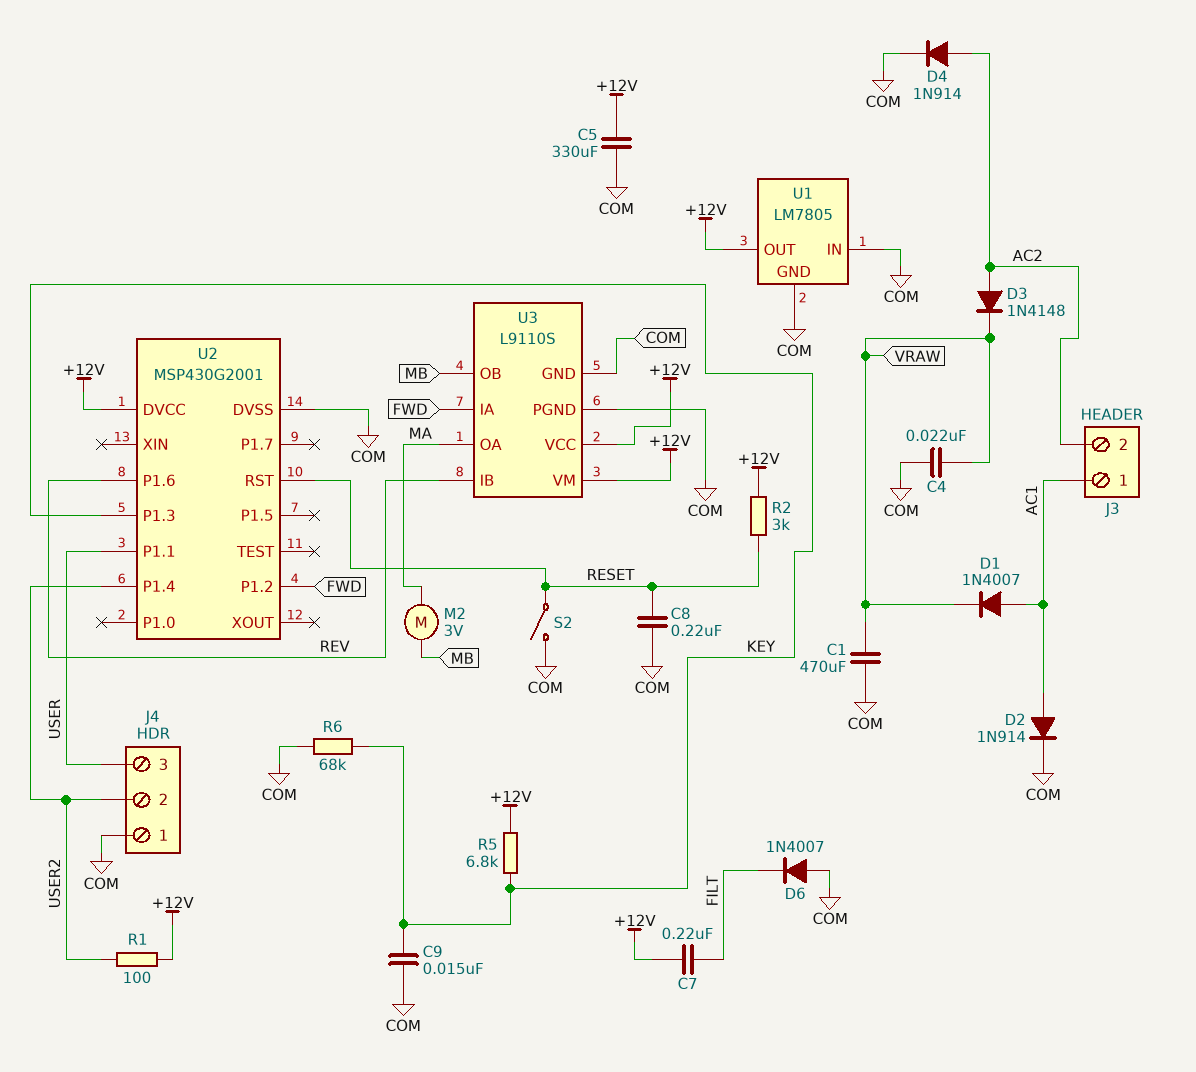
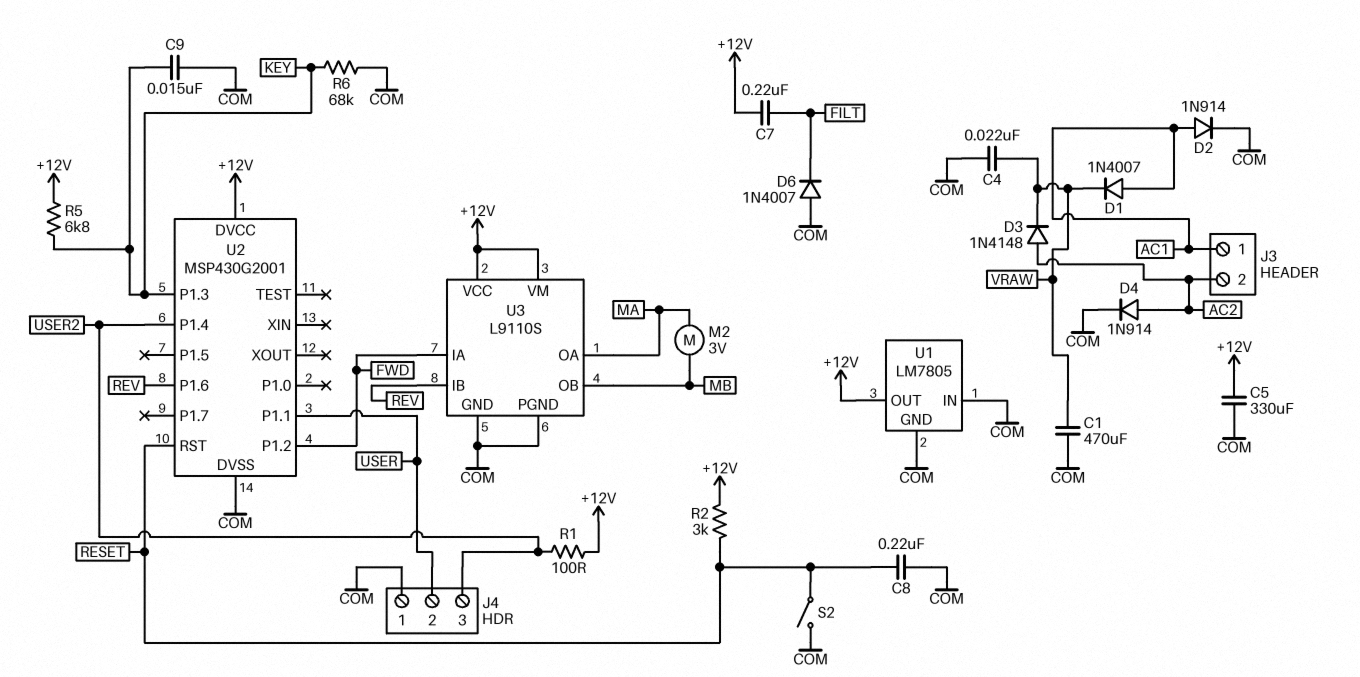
J4 pin 2: USER2 -> USER
J4 pin 3: USER -> USER2

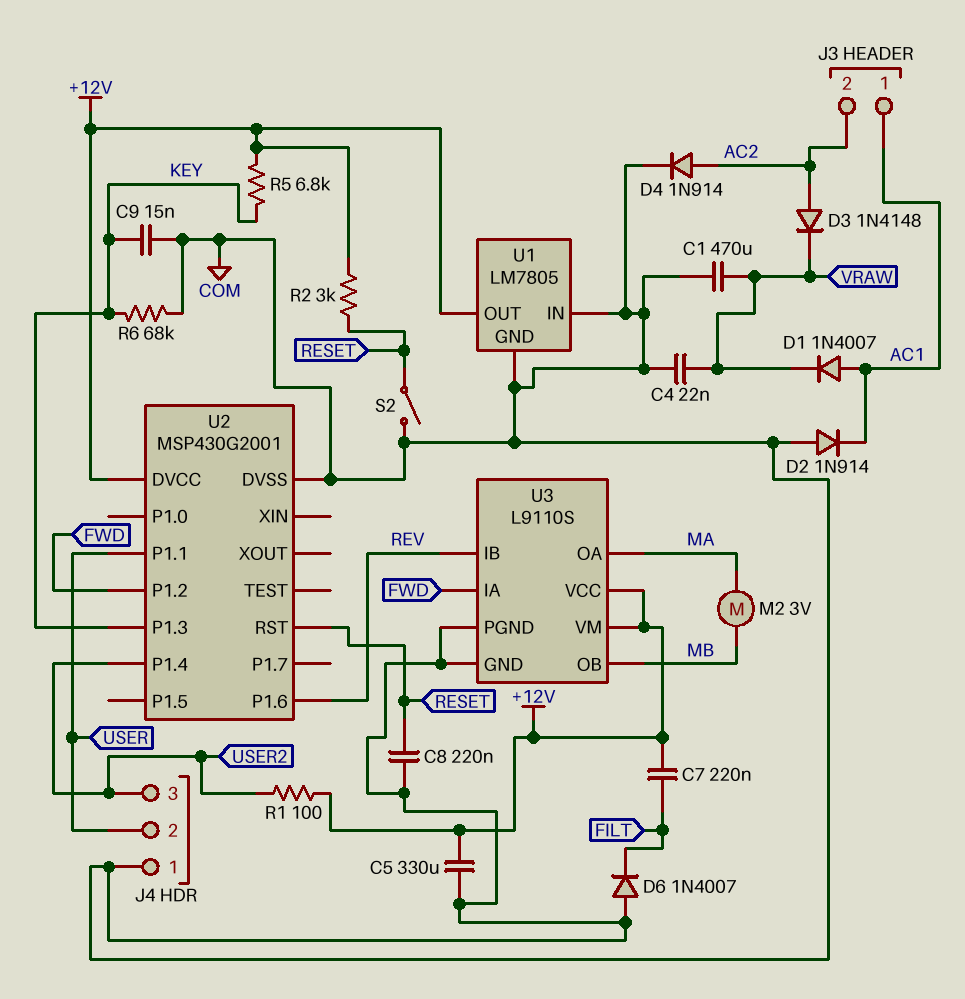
D2: diode 1N914 (A AC1, K COM) -> diode 1N914 (A COM, K AC1)

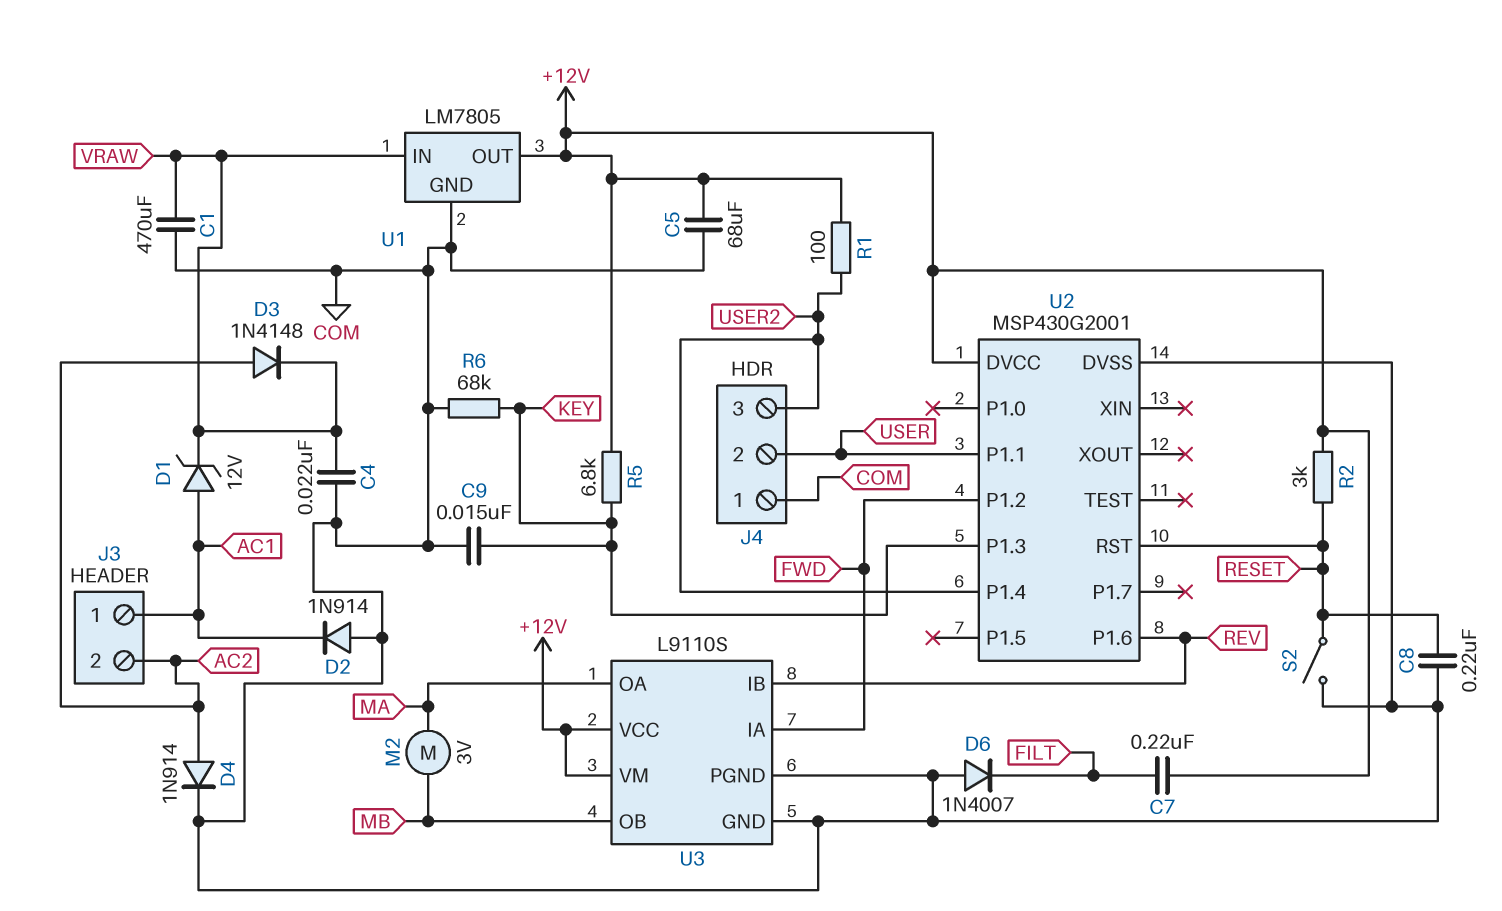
C5: 330uF (+12V, COM) -> 68uF (+12V, COM)
D1: diode 1N4007 (A AC1, K VRAW) -> zener 12V (A AC1, K VRAW)
U1 pin IN: COM -> VRAW

